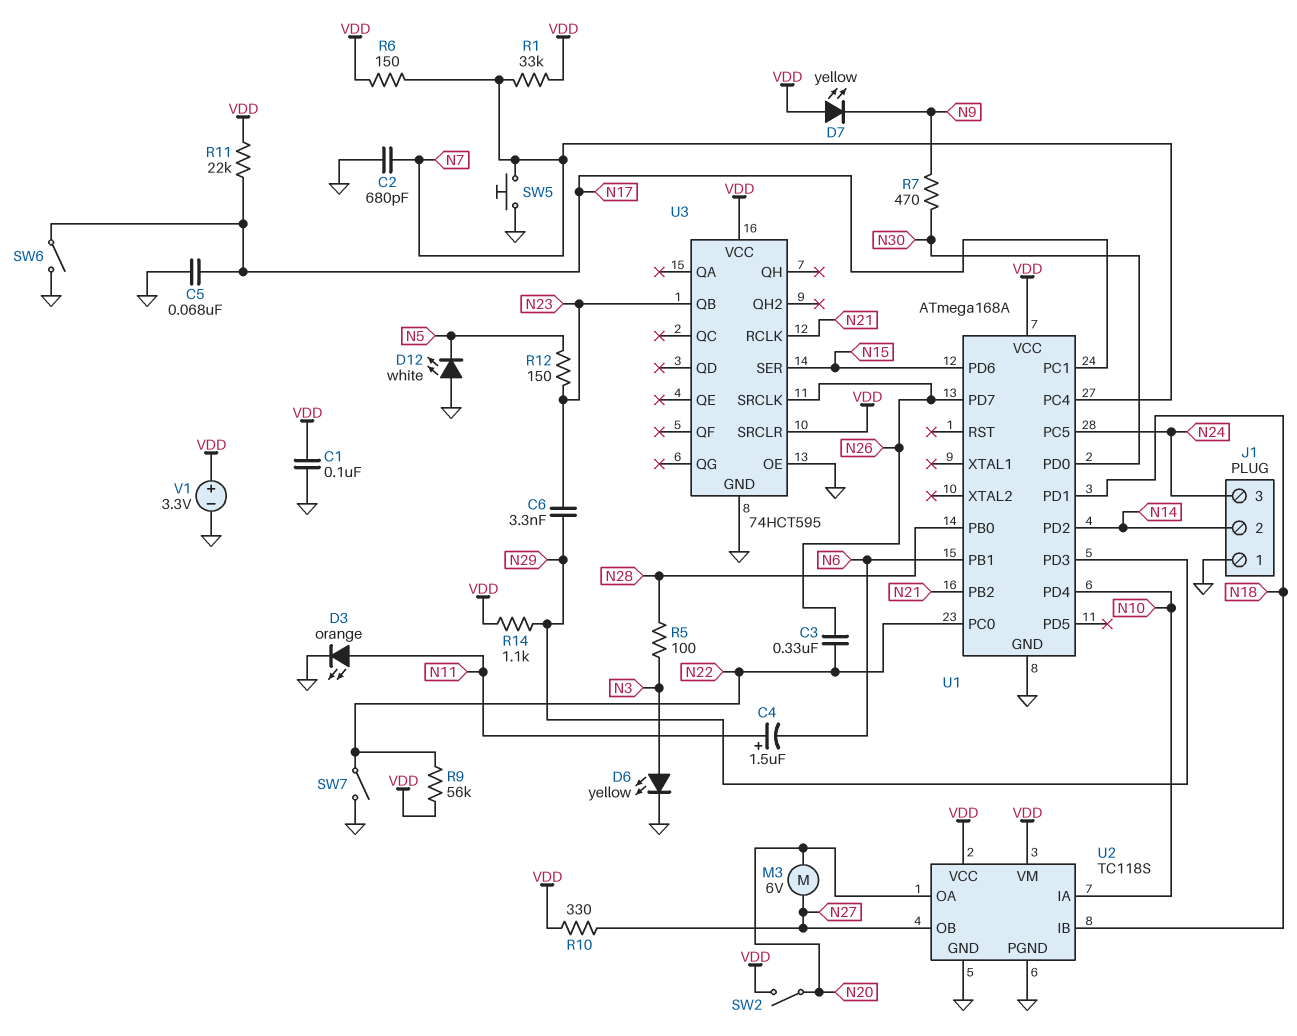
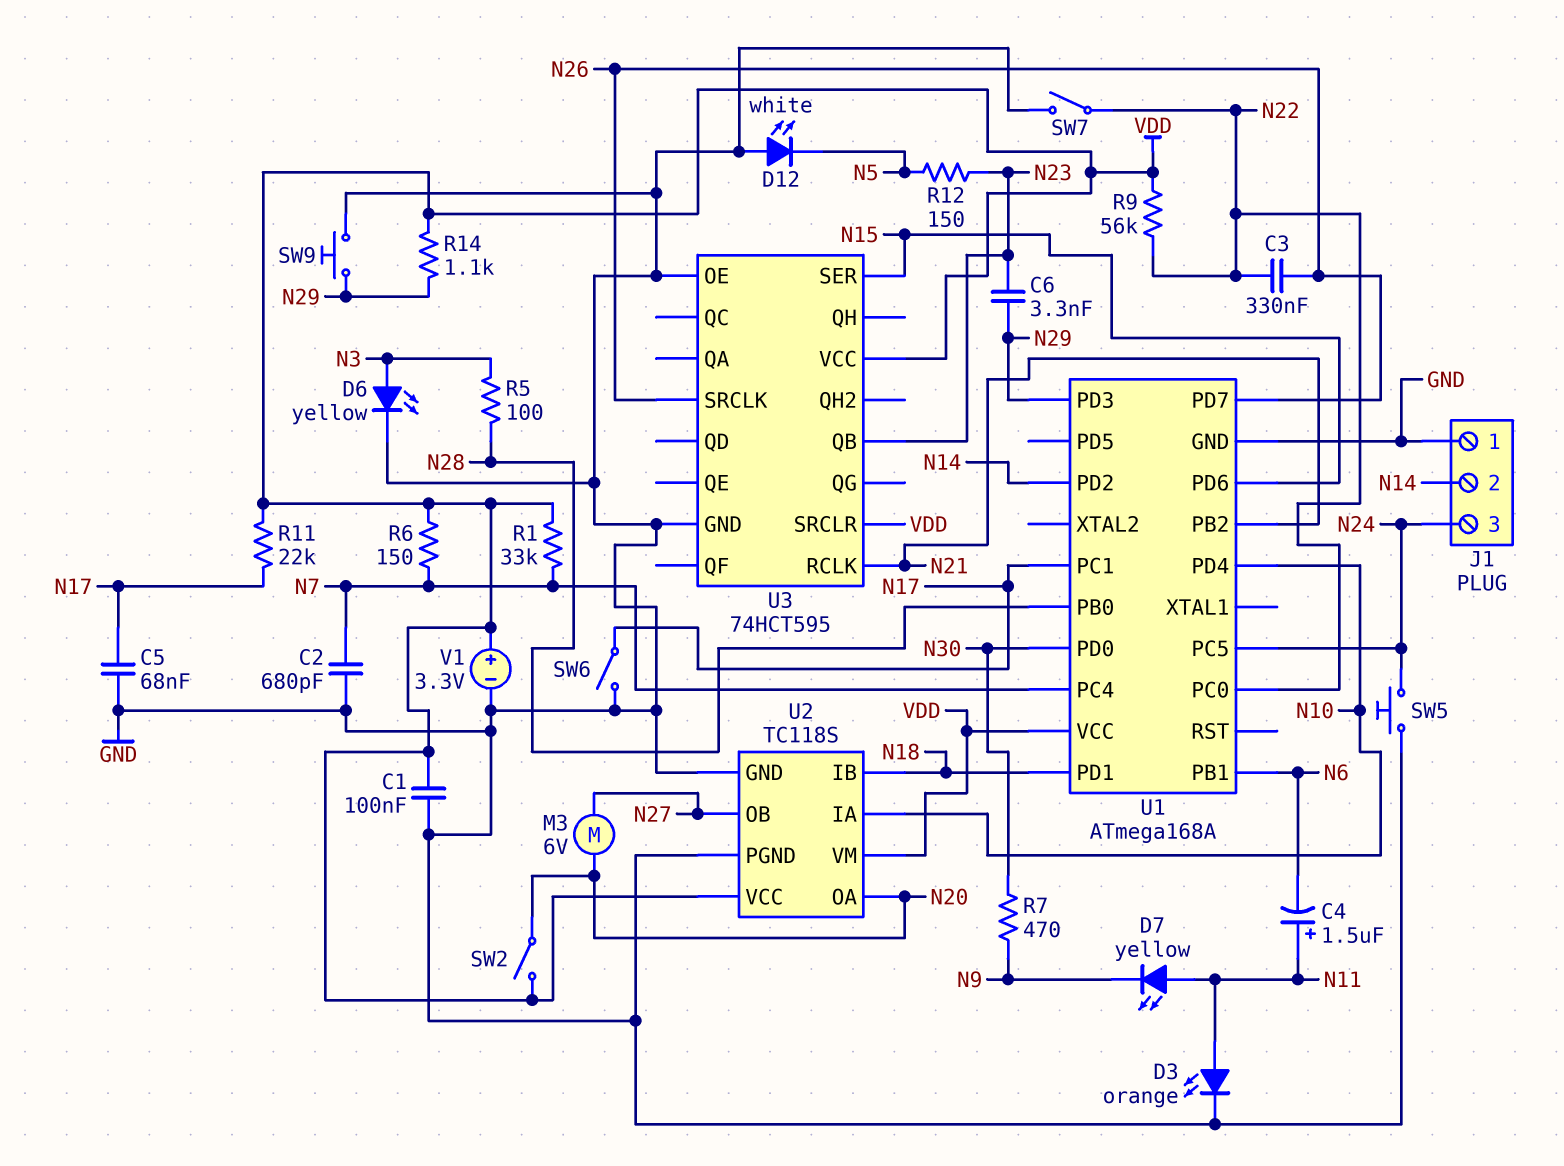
D7: LED yellow (A VDD, K N9) -> LED yellow (A N11, K N9)
R10: 330 (N27, VDD) -> none
SW5: button (GND, N7) -> button (GND, N24)
SW9: none -> button (GND, N29)

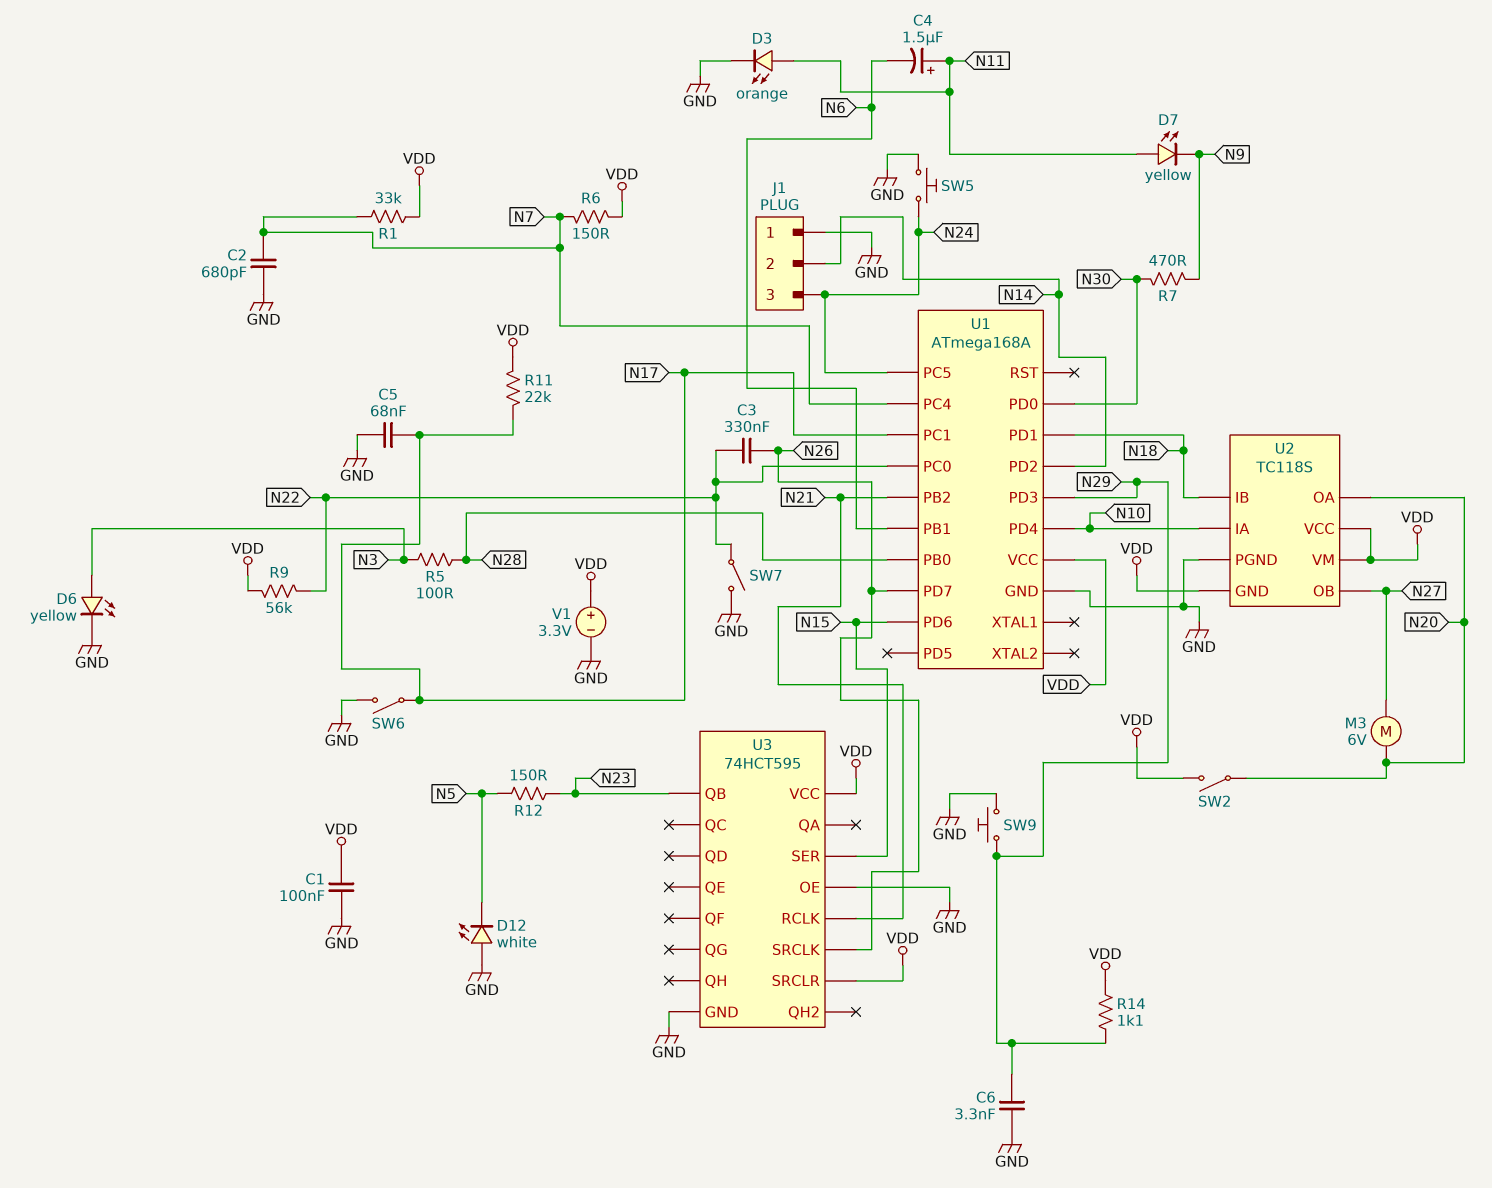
C6: 3.3nF (N23, N29) -> 3.3nF (GND, N29)
U2 pin GND: GND -> VDD

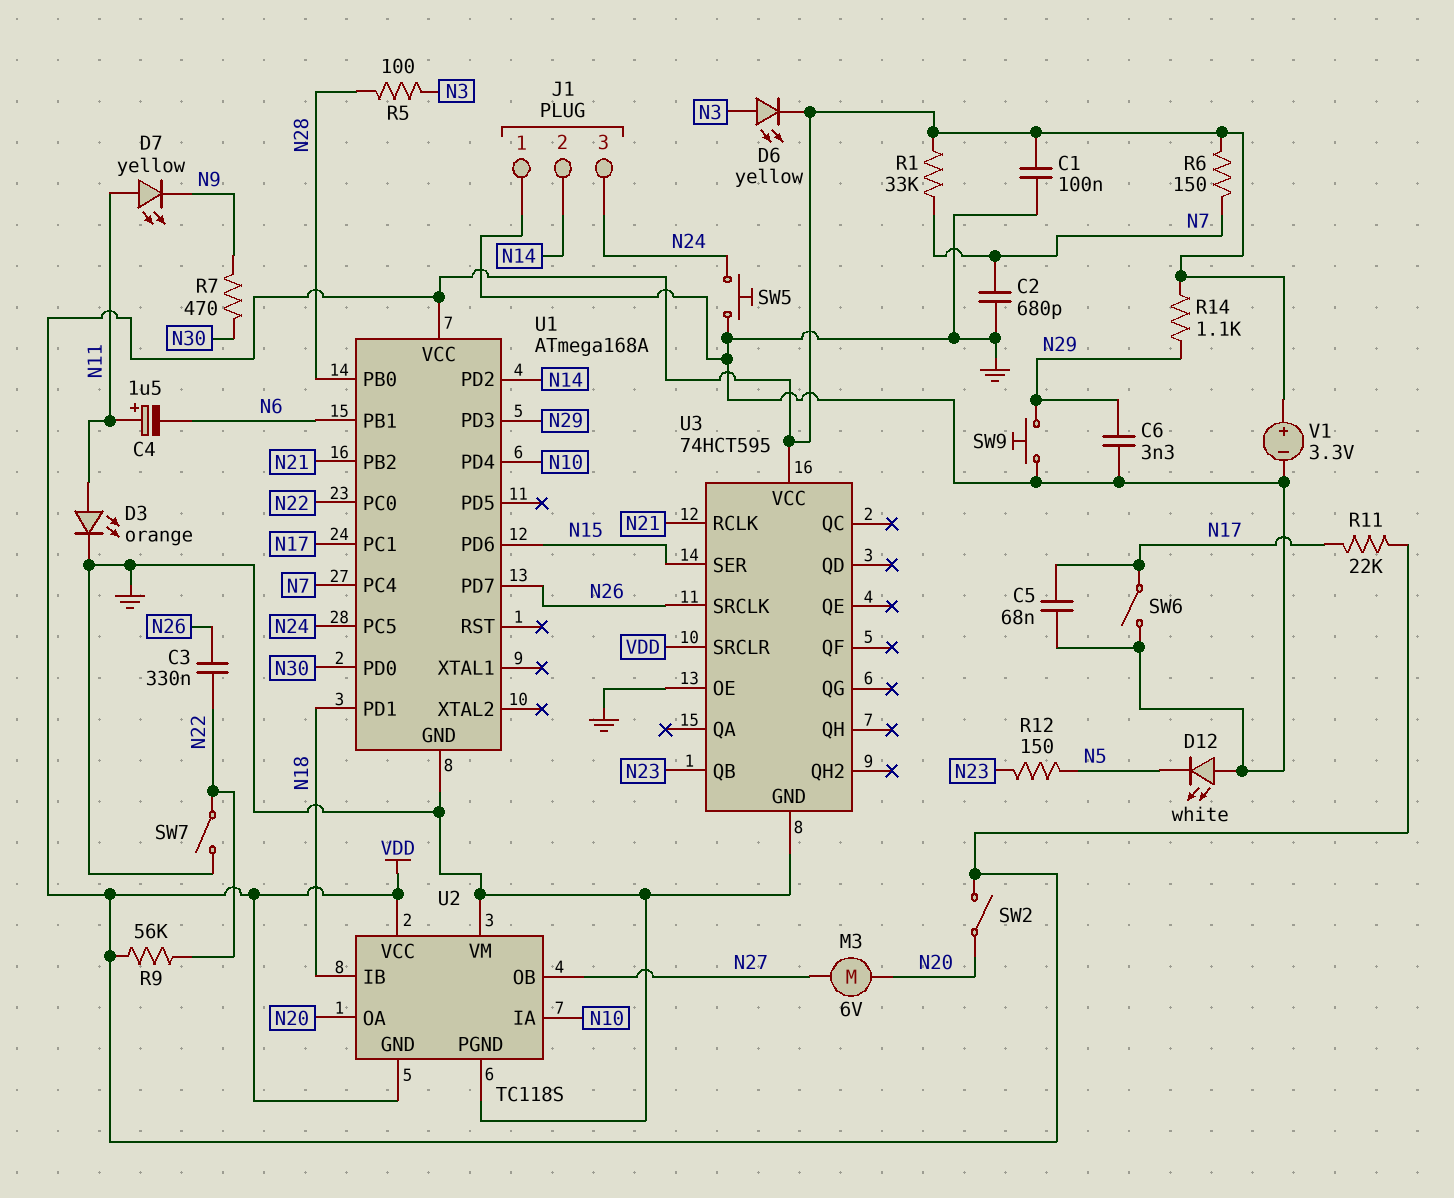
D6: LED yellow (A N3, K GND) -> LED yellow (A N3, K VDD)
U2 pin VM: VDD -> GND

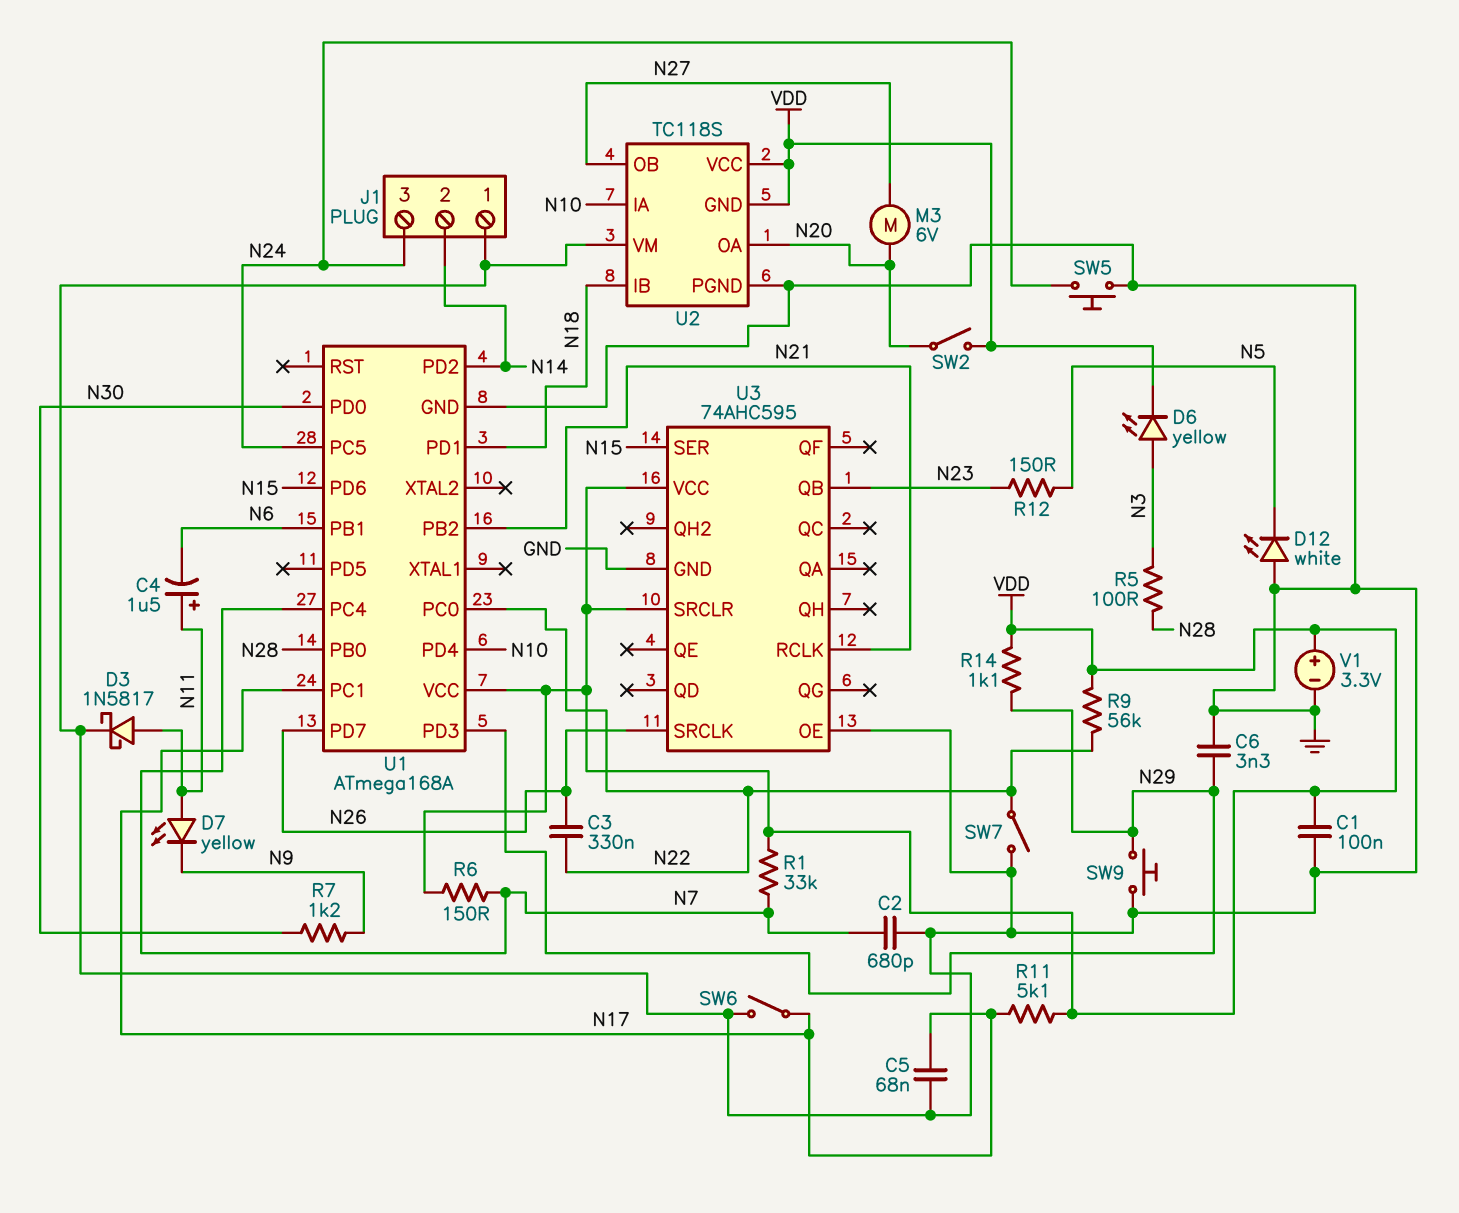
D3: LED orange (A N11, K GND) -> schottky 1N5817 (A N11, K GND)
R7: 470 (N9, N30) -> 1.2k (N9, N30)
R11: 22k (N17, VDD) -> 5.1k (N17, VDD)
U3: 74HCT595 -> 74AHC595

